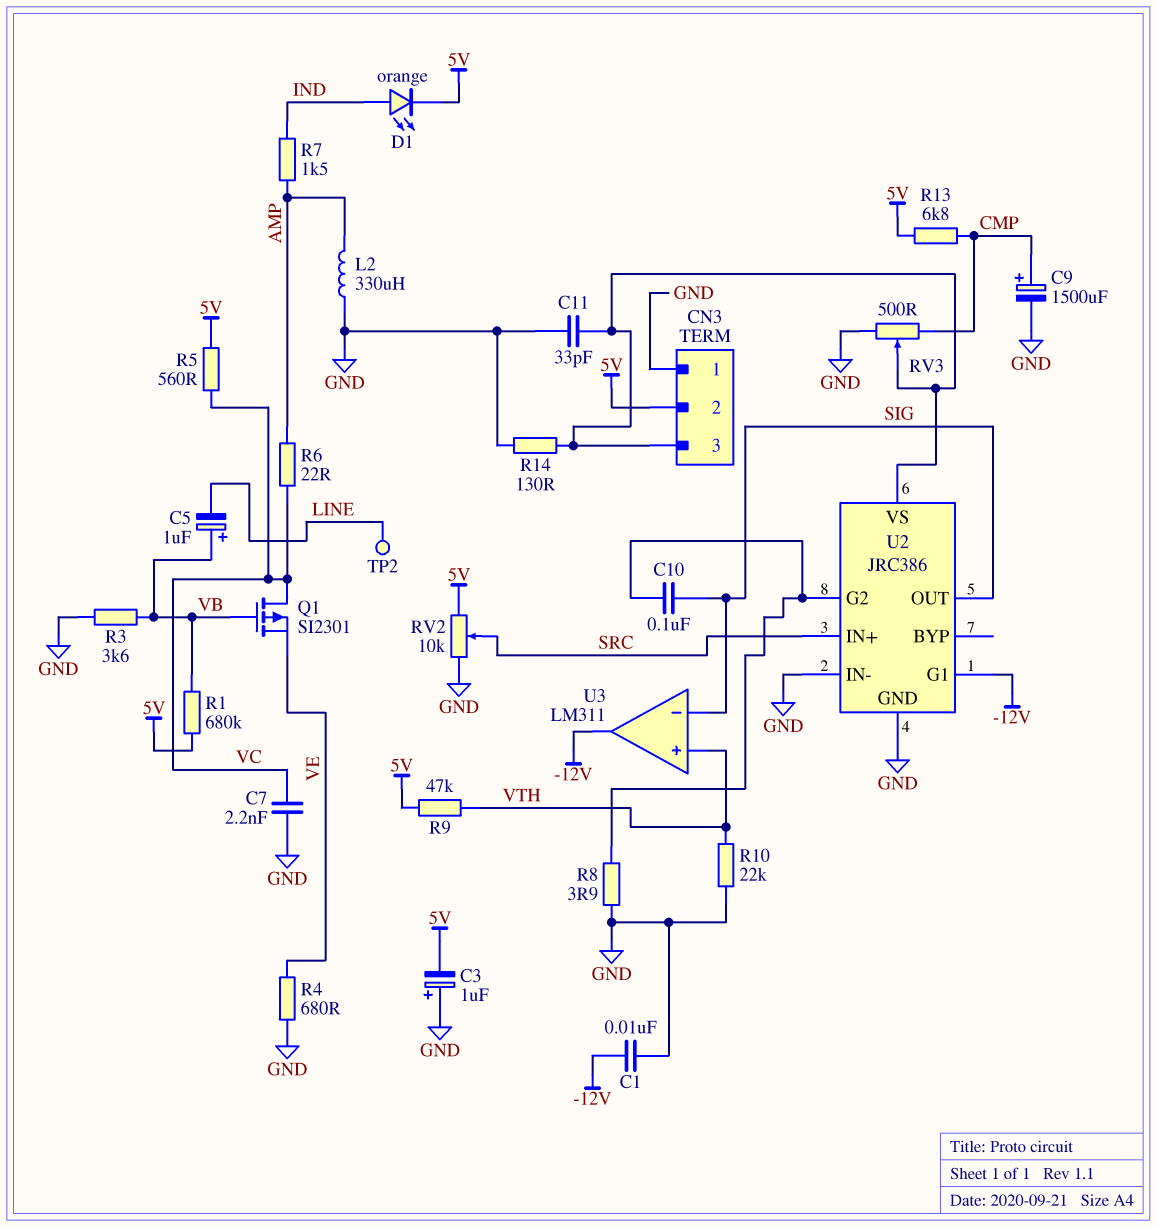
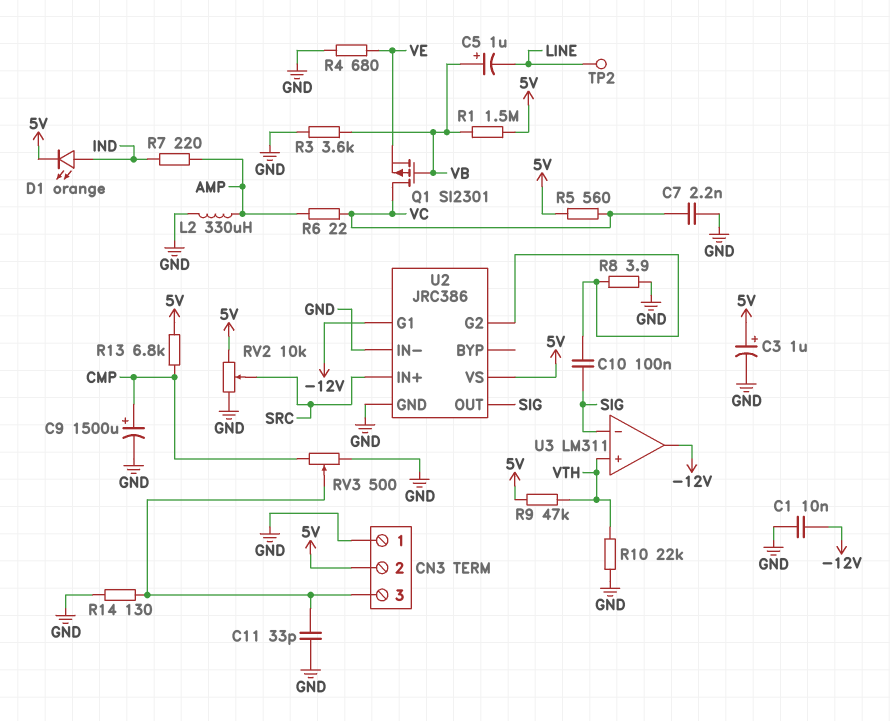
C3: 1uF (plus GND, minus 5V) -> 1uF (plus 5V, minus GND)
R1: 680k (5V, VB) -> 1.5M (5V, VB)
R7: 1.5k (AMP, IND) -> 220 (AMP, IND)
U2 pin VS: CN3/3 -> 5V

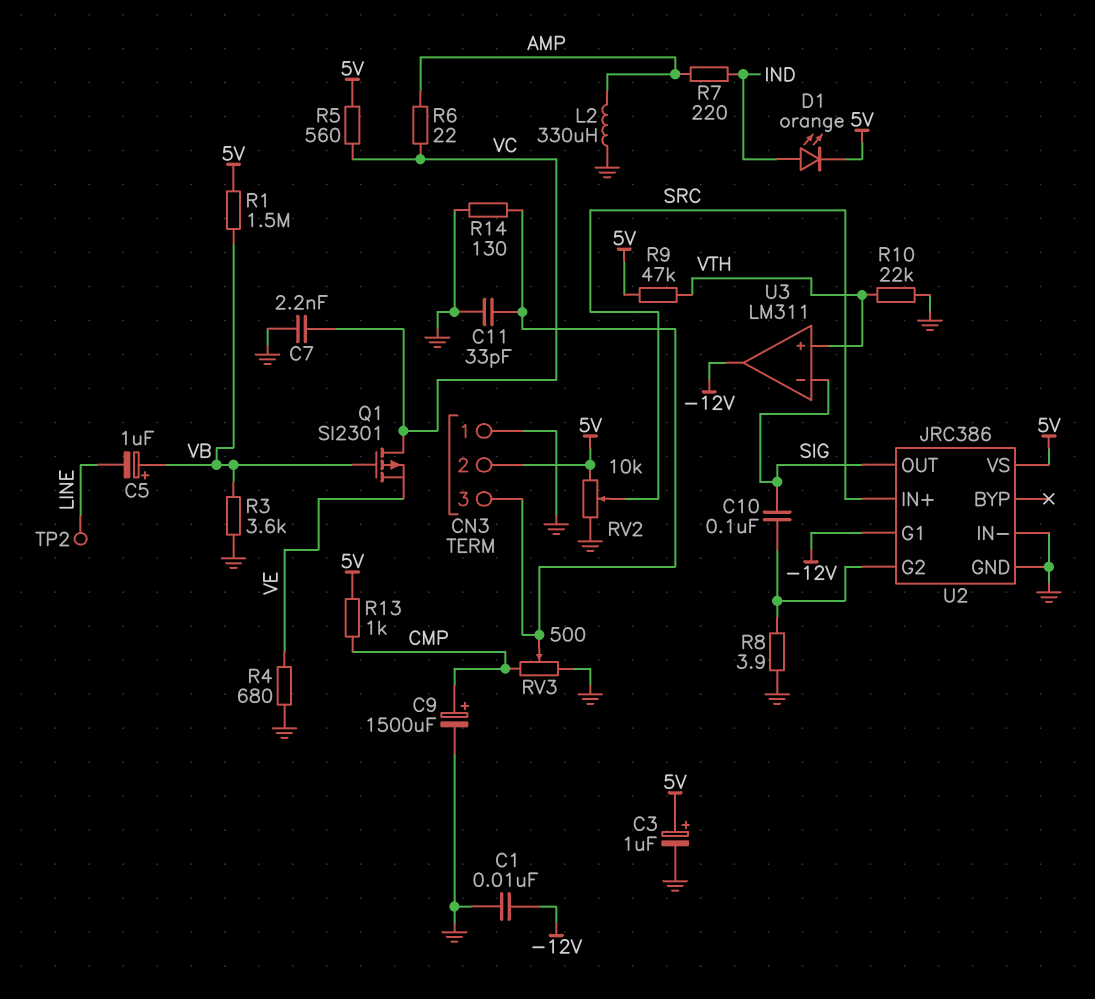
R13: 6.8k (5V, CMP) -> 1k (5V, CMP)

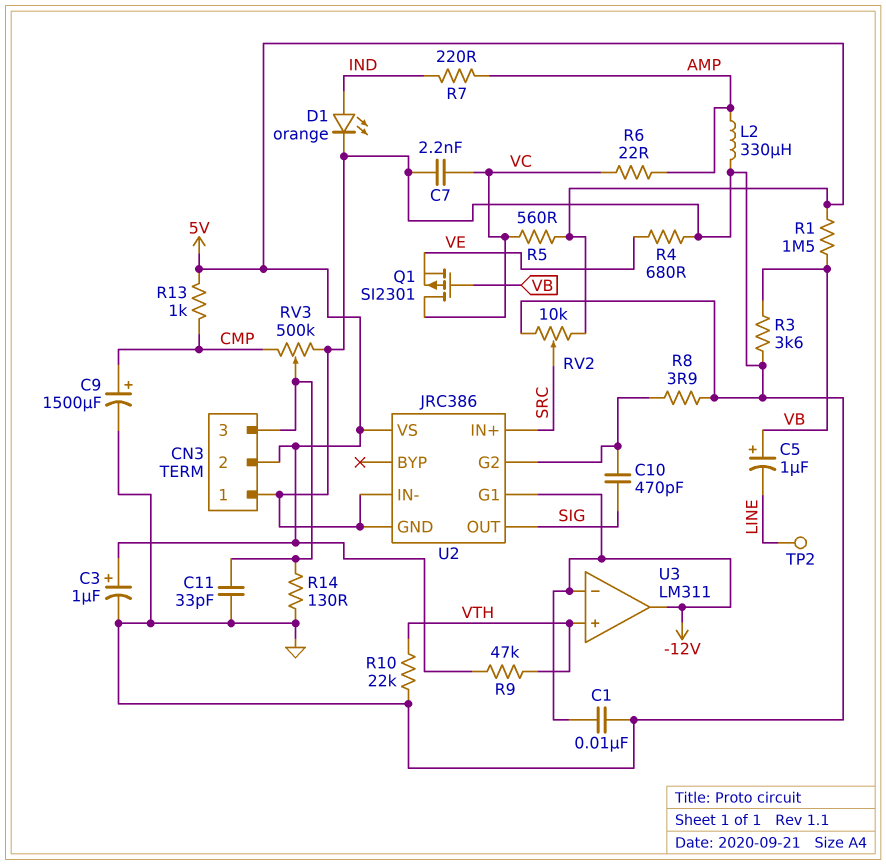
C10: 100nF (SIG, U2/G2) -> 470pF (SIG, U2/G2)
D1: LED orange (A IND, K 5V) -> LED orange (A IND, K GND)
RV3: 500 (CMP, GND, wiper CN3/3) -> 500k (CMP, GND, wiper CN3/3)
U3 pin in-: SIG -> -12V

